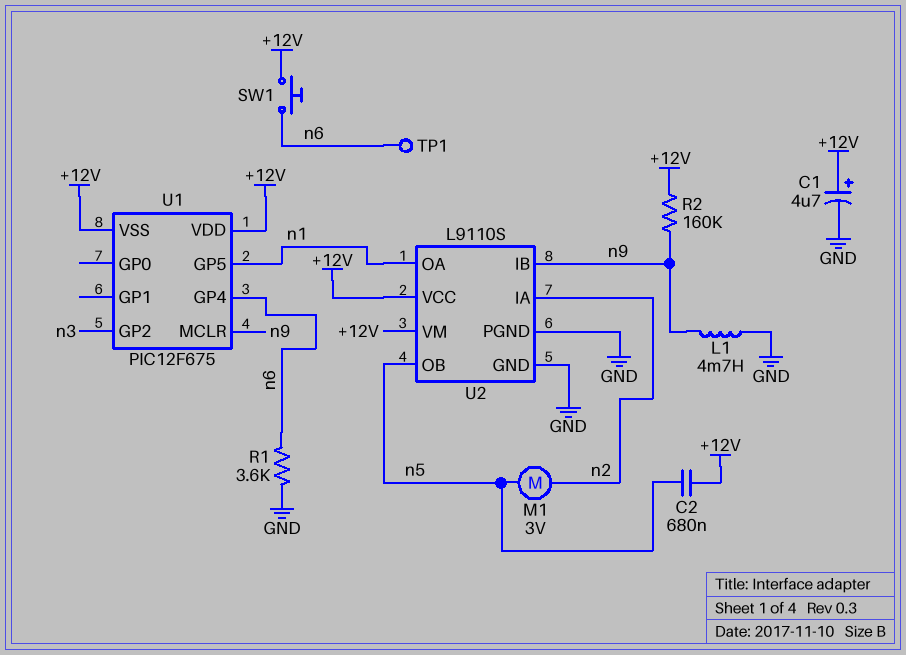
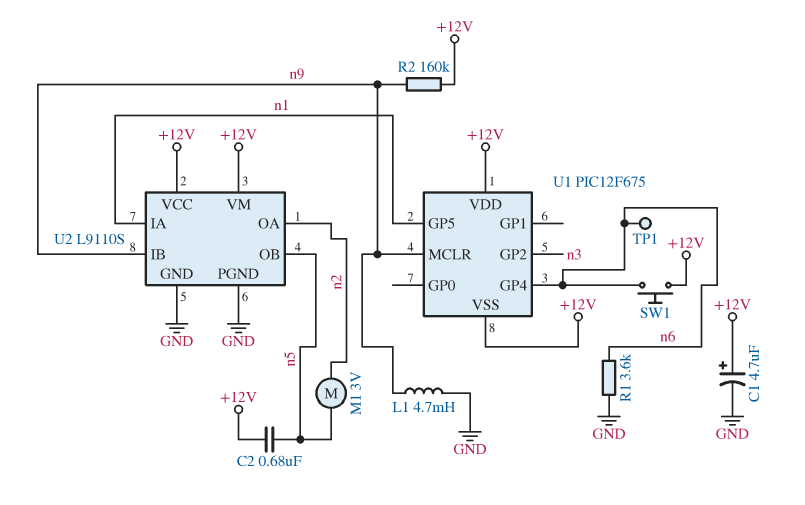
U2 pin IA: n2 -> n1
U2 pin OA: n1 -> n2

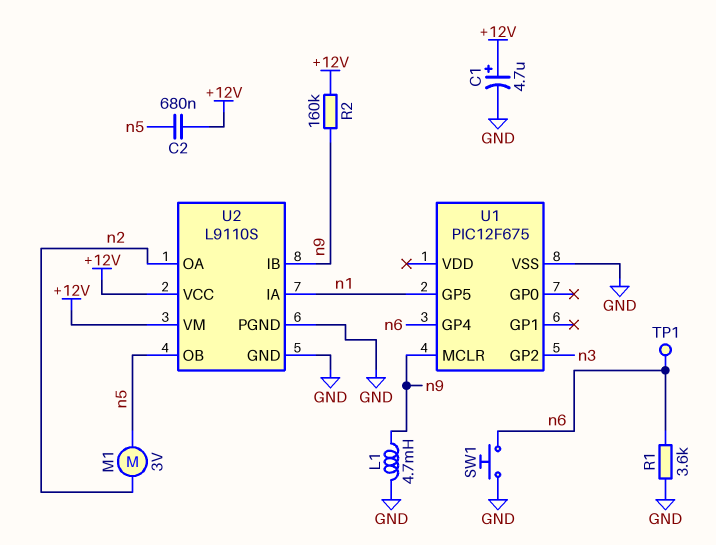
SW1: button (+12V, n6) -> button (GND, n6)
U1 pin VDD: +12V -> none
U1 pin VSS: +12V -> GND

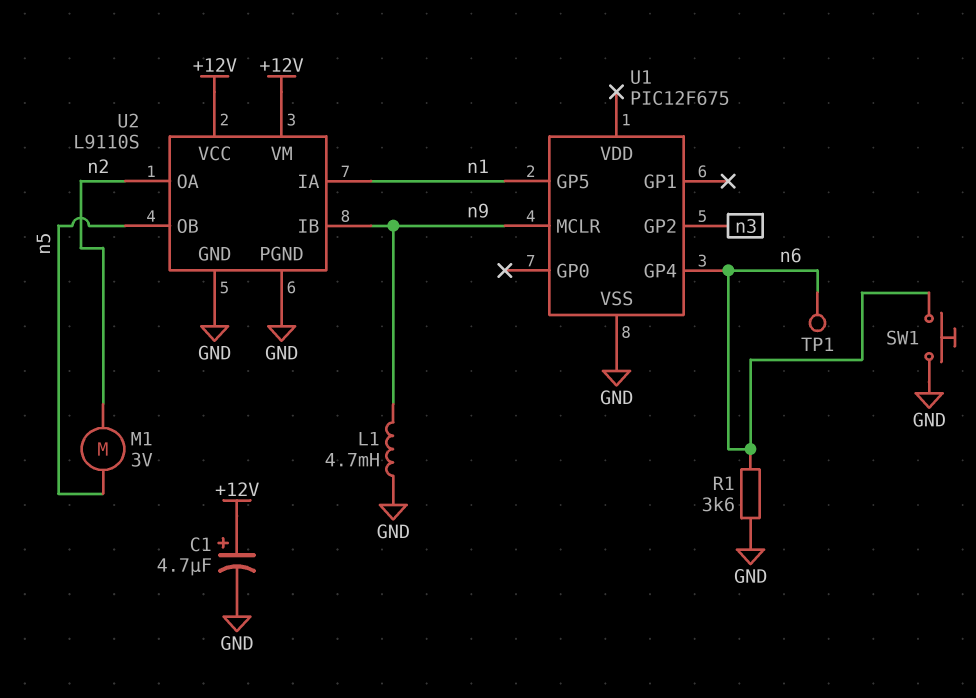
C2: 680nF (+12V, n5) -> none
R2: 160k (+12V, n9) -> none

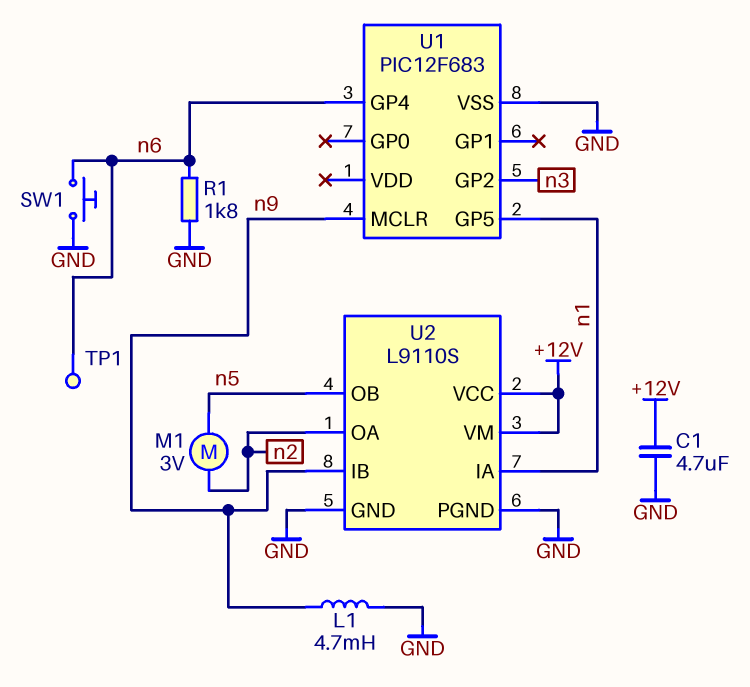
C1: 4.7uF (plus +12V, minus GND) -> 4.7uF (+12V, GND)
R1: 3.6k (GND, n6) -> 1.8k (GND, n6)
U1: PIC12F675 -> PIC12F683

